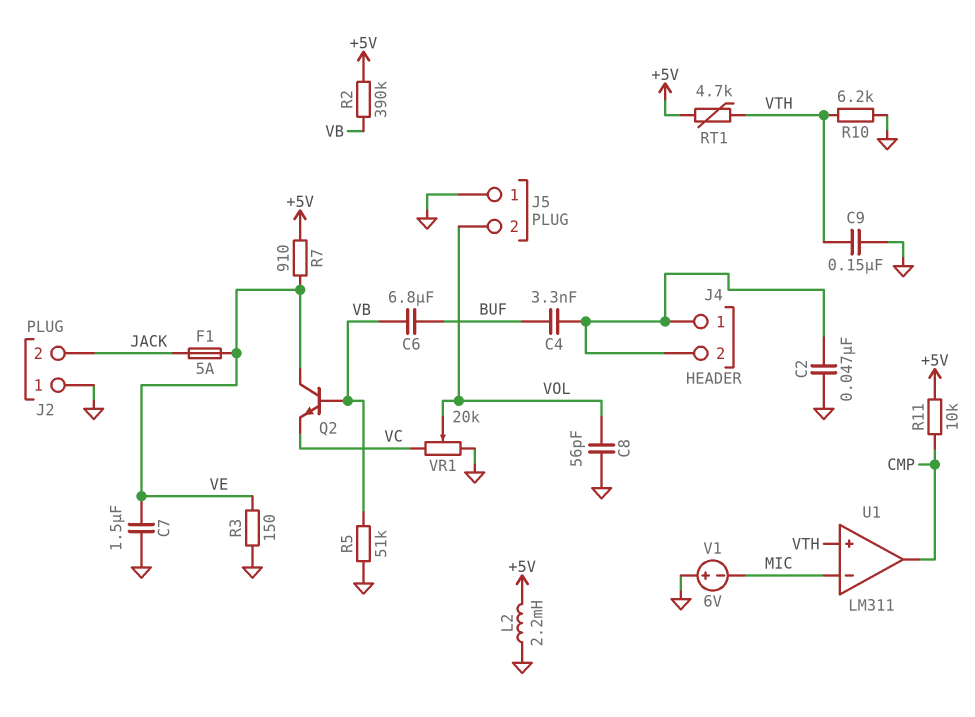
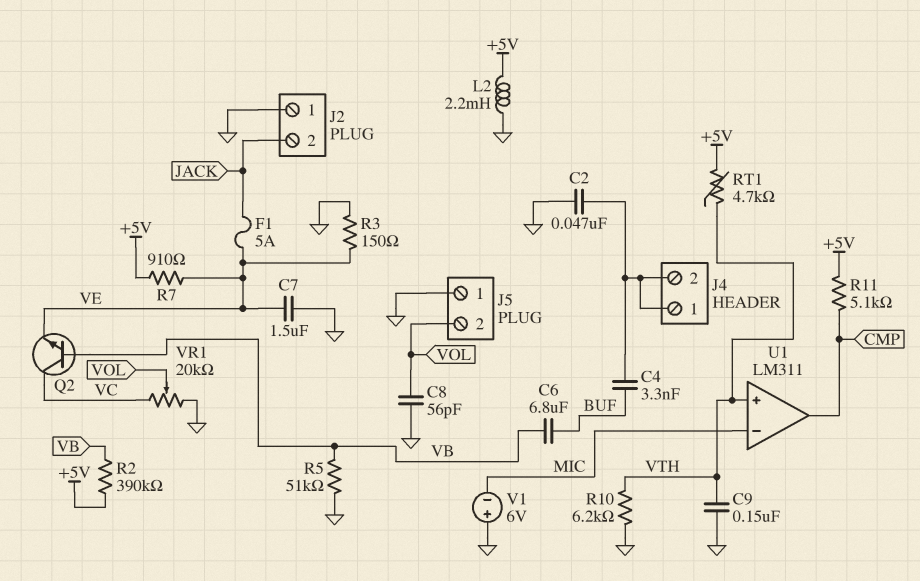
Q2: NPN (B VB, C VE, E VC) -> NPN (B VB, C VC, E VE)
R11: 10k (+5V, CMP) -> 5.1k (+5V, CMP)

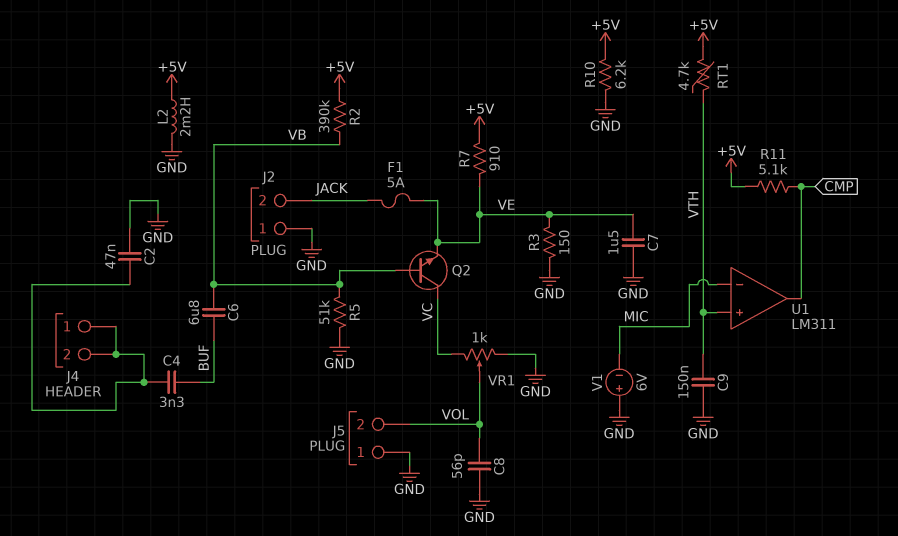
R10: 6.2k (GND, VTH) -> 6.2k (+5V, GND)
VR1: 20k (GND, VC, wiper VOL) -> 1k (GND, VC, wiper VOL)

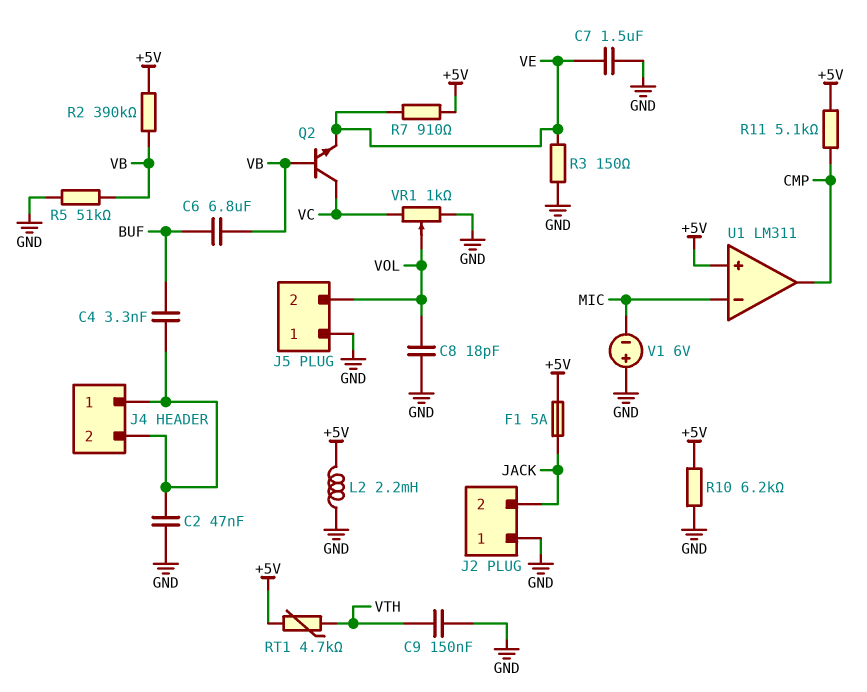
C8: 56pF (GND, VOL) -> 18pF (GND, VOL)
F1: 5A (JACK, VE) -> 5A (+5V, JACK)
U1 pin in+: VTH -> +5V

